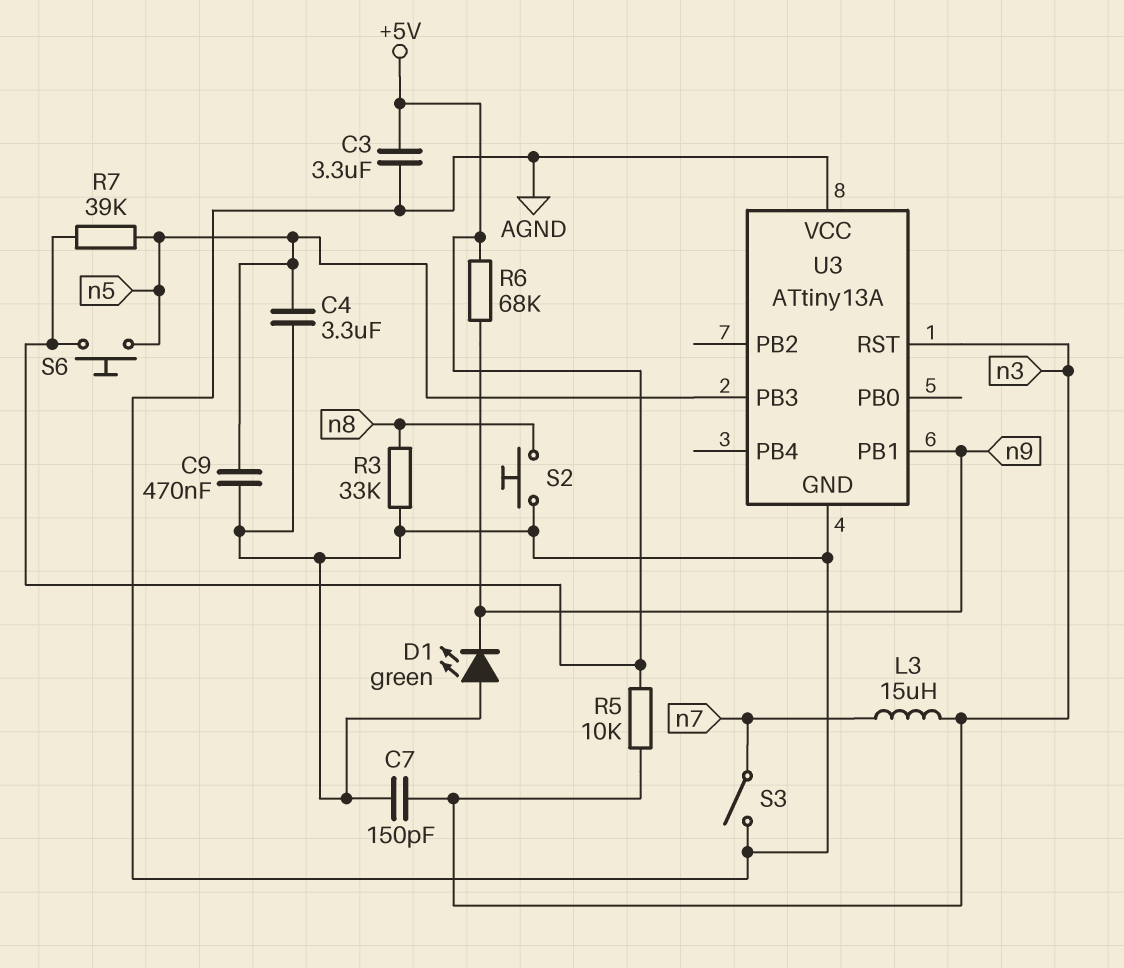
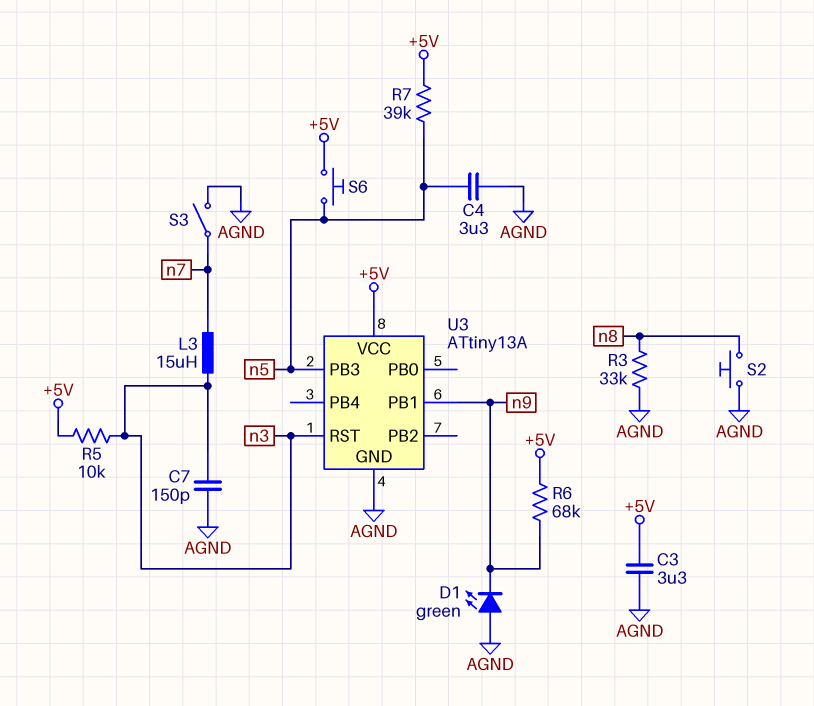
C9: 470nF (AGND, n5) -> none
U3 pin VCC: AGND -> +5V

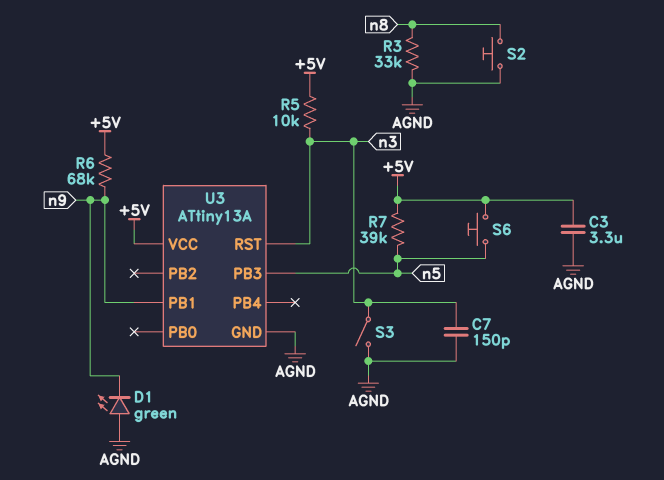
C4: 3.3uF (AGND, n5) -> none
L3: 15uH (n3, n7) -> none
S3: switch (AGND, n7) -> switch (AGND, n3)

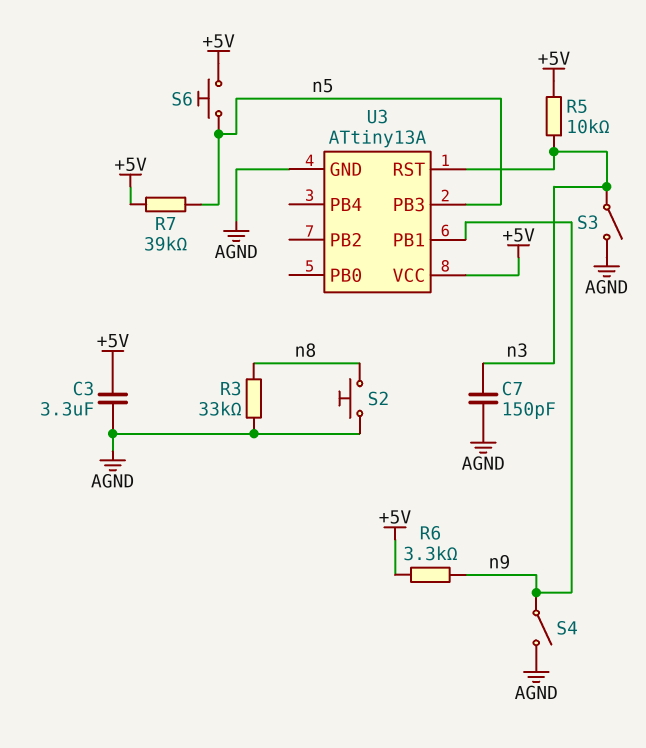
D1: LED green (A AGND, K n9) -> none
R6: 68k (+5V, n9) -> 3.3k (+5V, n9)
S4: none -> switch (AGND, n9)

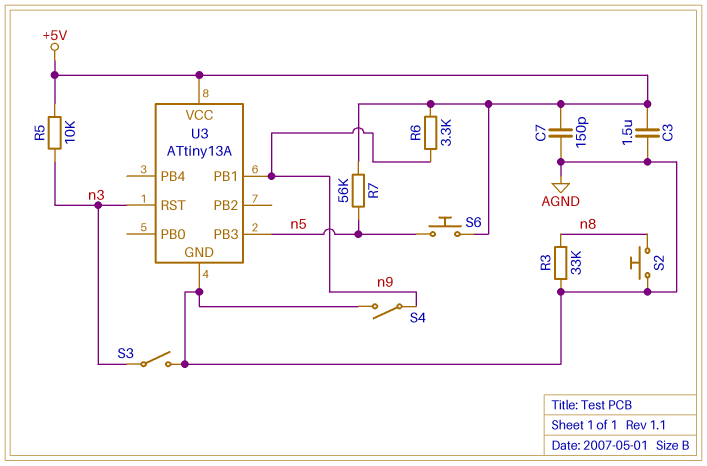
C3: 3.3uF (+5V, AGND) -> 1.5uF (+5V, AGND)
C7: 150pF (AGND, n3) -> 150pF (+5V, AGND)
R7: 39k (+5V, n5) -> 56k (+5V, n5)

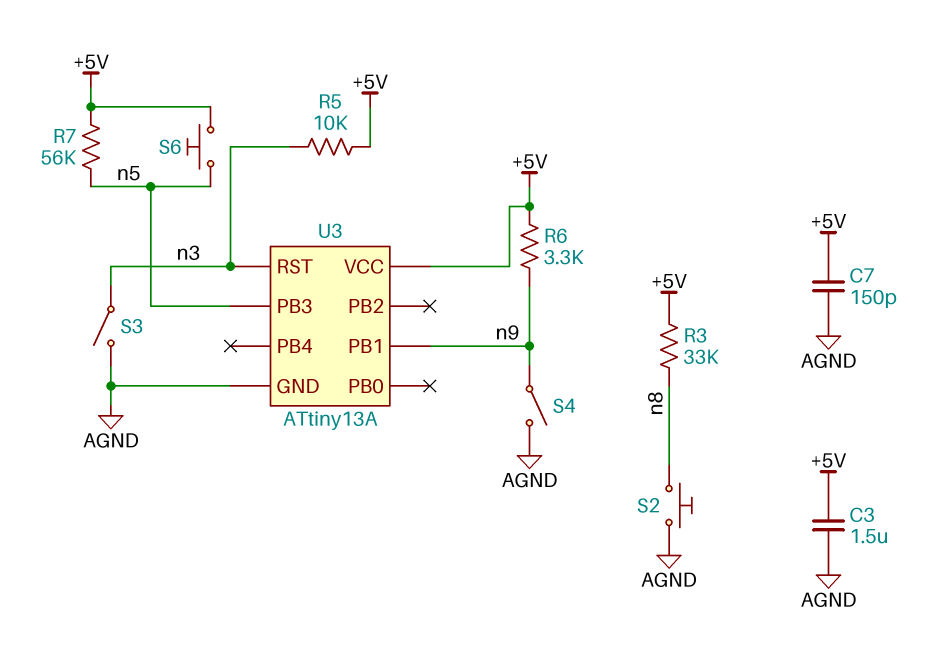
R3: 33k (AGND, n8) -> 33k (+5V, n8)

